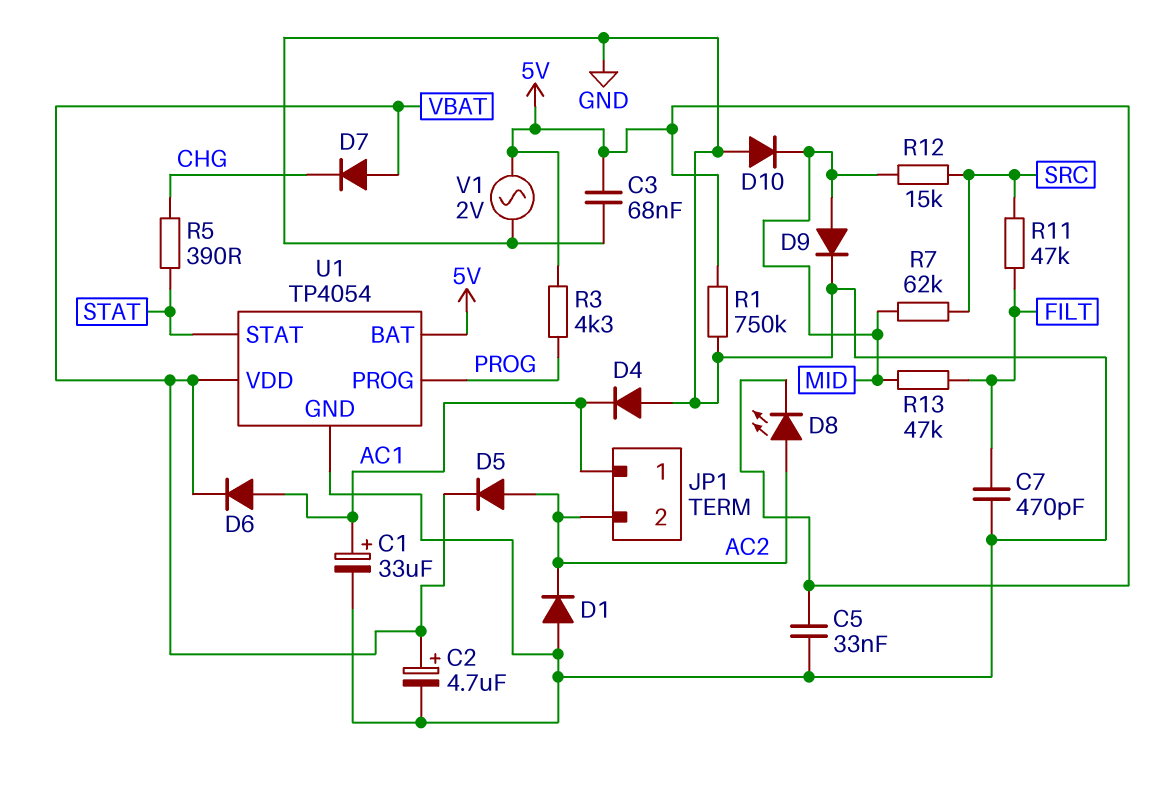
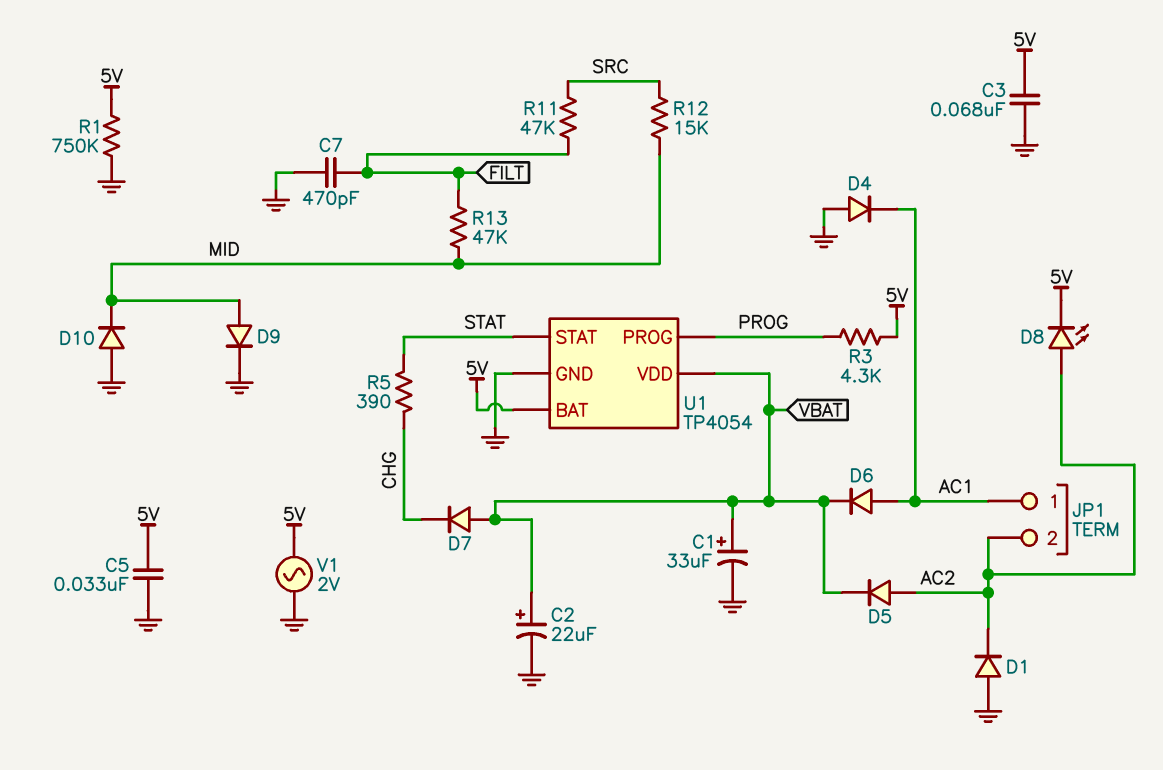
C1: 33uF (plus AC1, minus GND) -> 33uF (plus VBAT, minus GND)
C2: 4.7uF (plus VBAT, minus GND) -> 22uF (plus VBAT, minus GND)
R7: 62k (MID, SRC) -> none

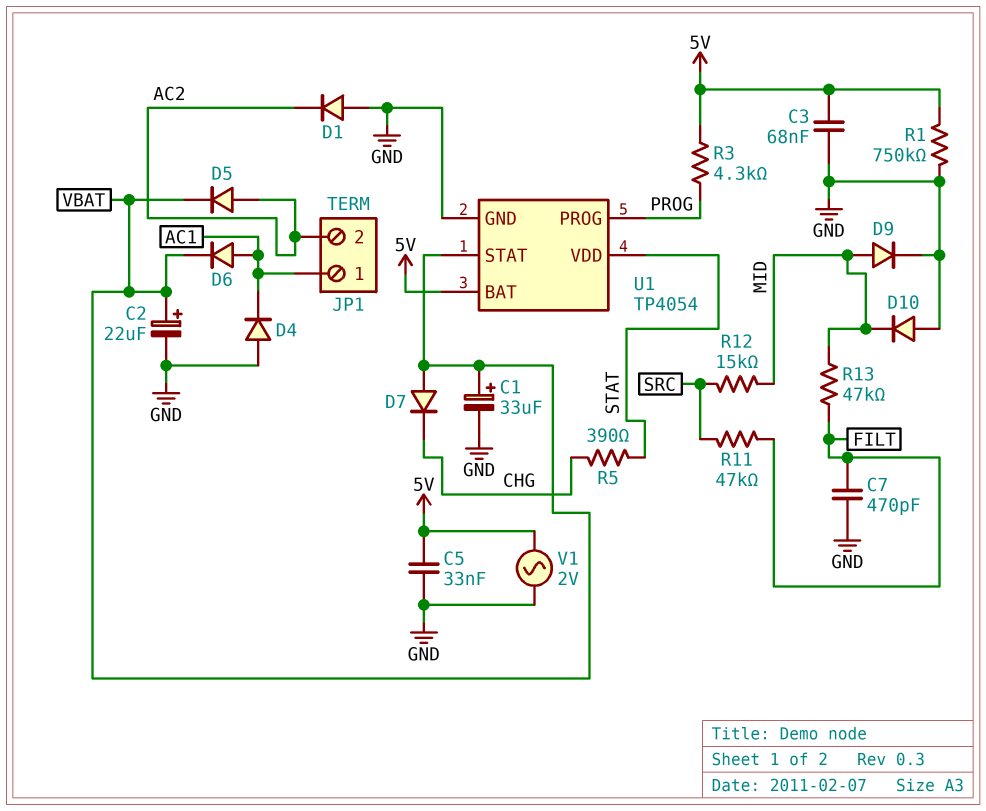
D8: LED (A AC2, K 5V) -> none
U1 pin STAT: STAT -> VBAT
U1 pin VDD: VBAT -> STAT

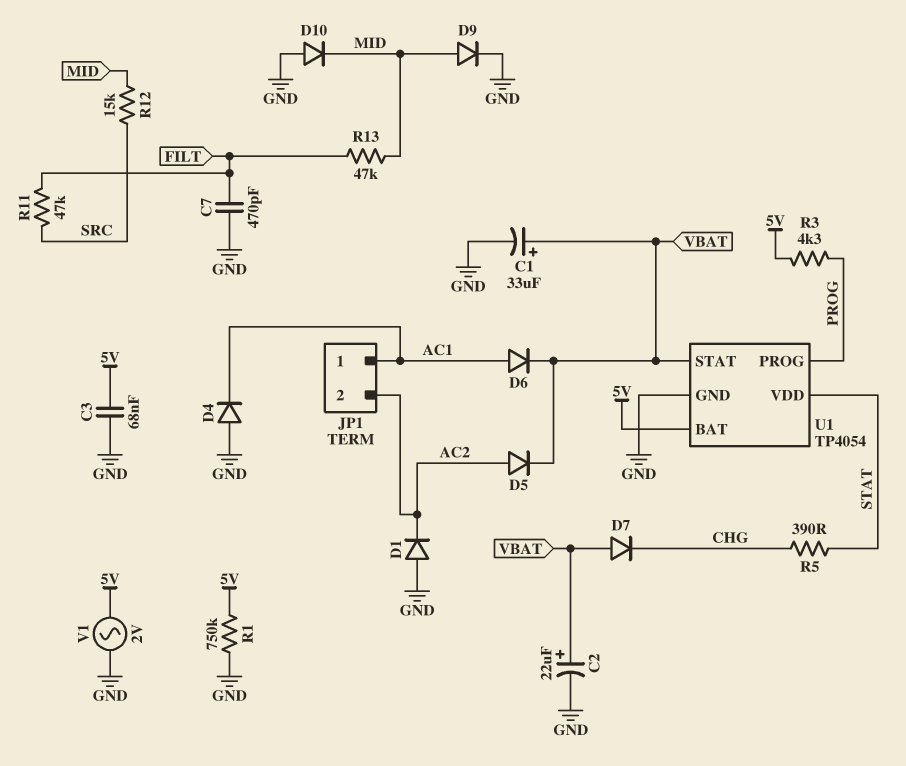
C5: 33nF (5V, GND) -> none

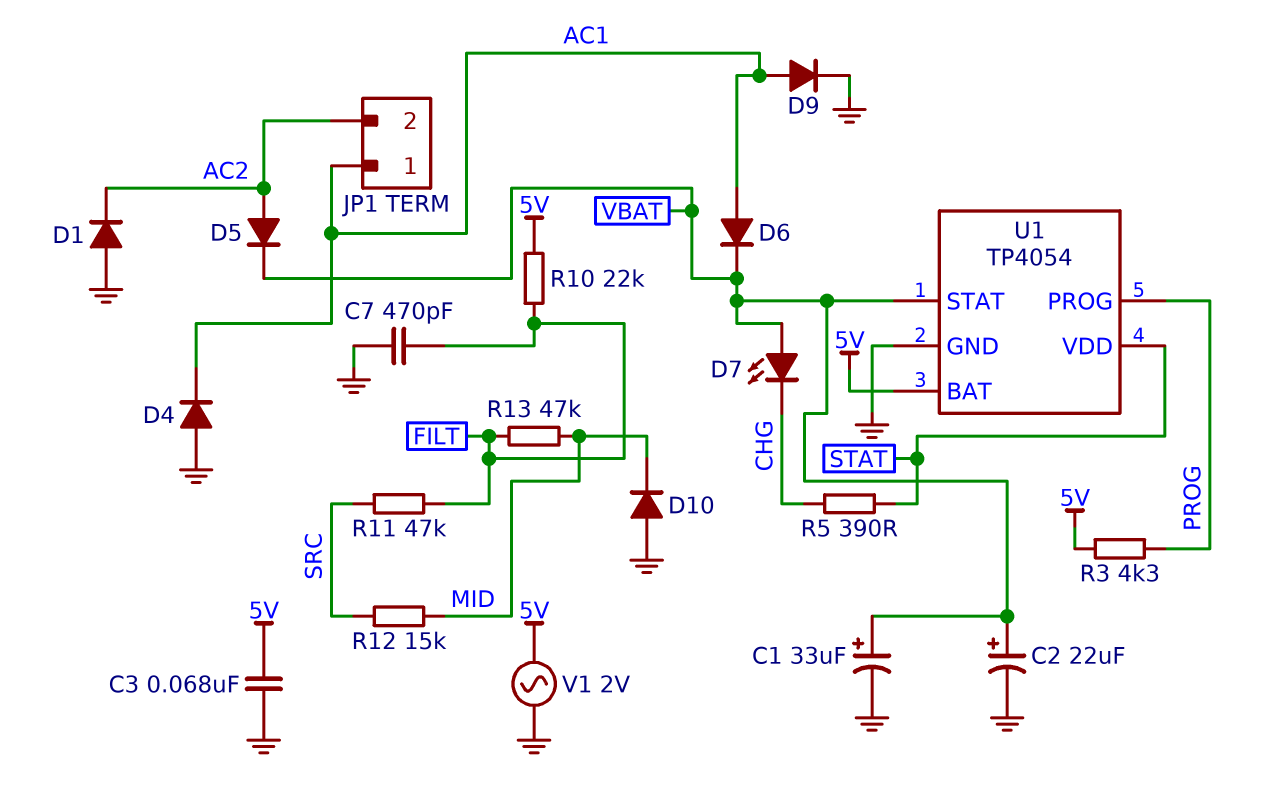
D7: diode (A VBAT, K CHG) -> LED (A VBAT, K CHG)
D9: diode (A MID, K GND) -> diode (A AC1, K GND)
R1: 750k (5V, GND) -> none
R10: none -> 22k (5V, FILT)

